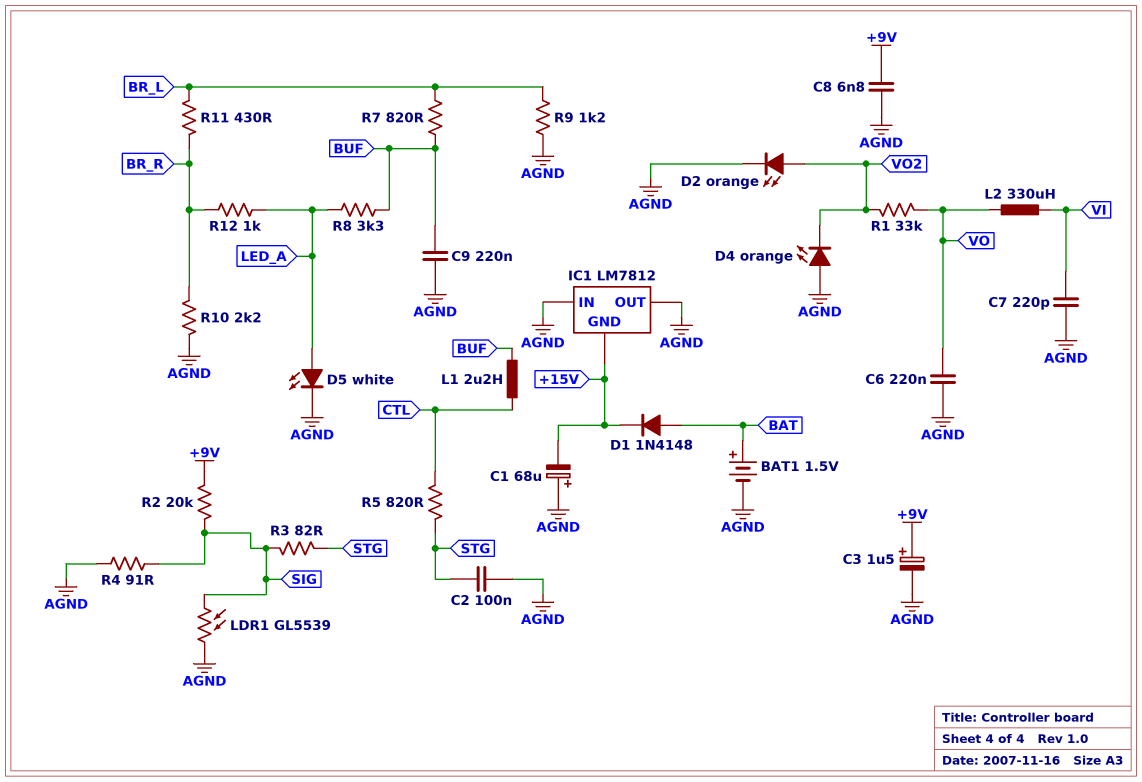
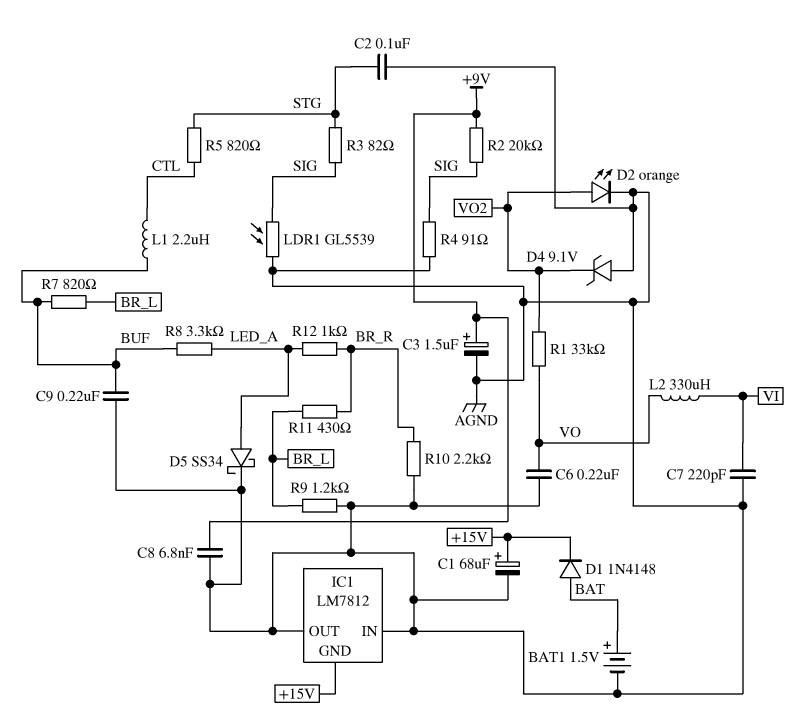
C1: 68uF (plus AGND, minus +15V) -> 68uF (plus +15V, minus AGND)
D4: LED orange (A AGND, K VO2) -> zener 9.1V (A AGND, K VO2)
D5: LED white (A LED_A, K AGND) -> schottky SS34 (A LED_A, K AGND)

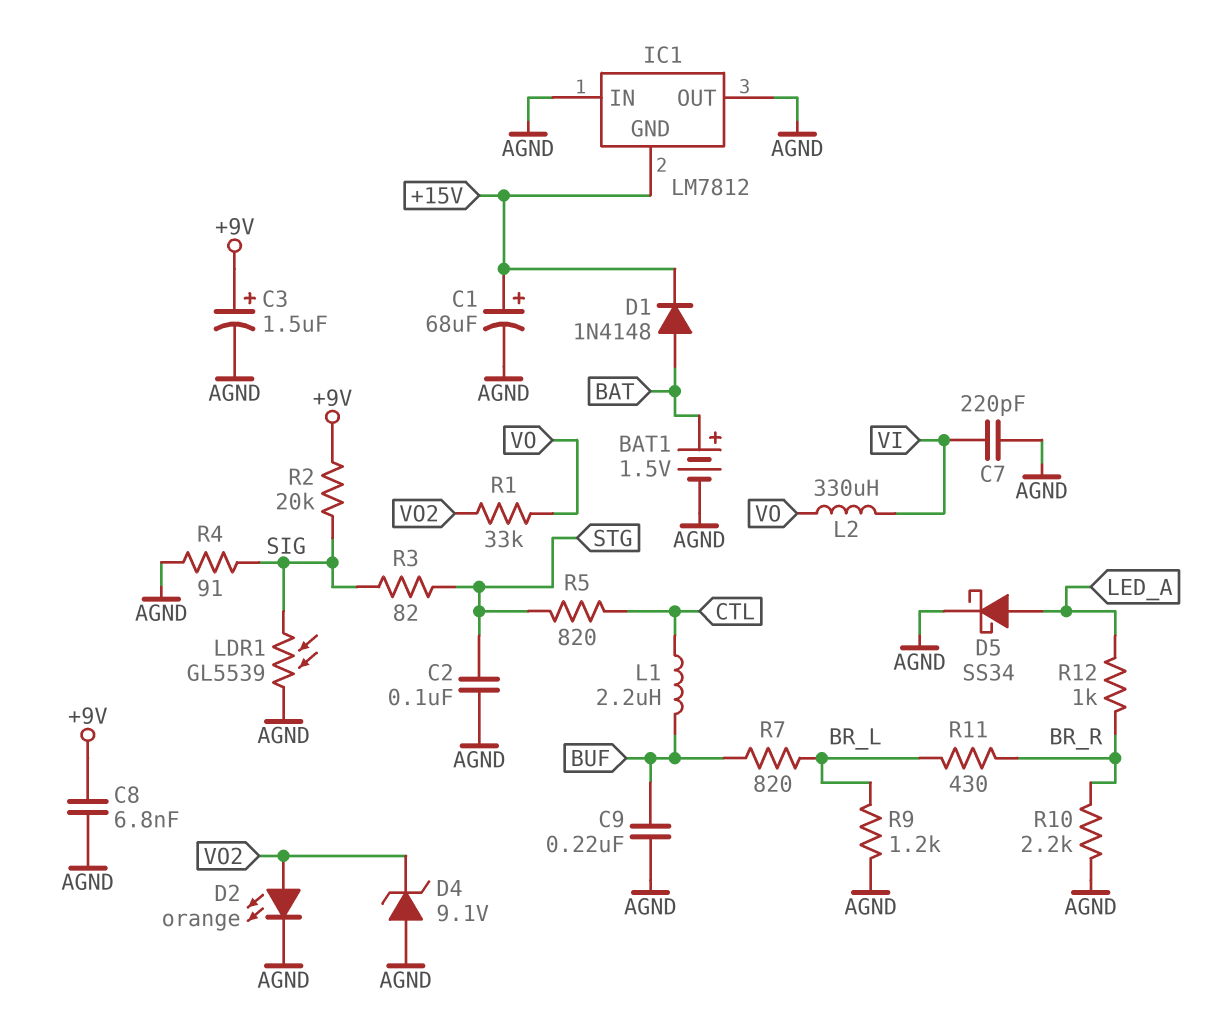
C6: 220nF (AGND, VO) -> none
R8: 3.3k (BUF, LED_A) -> none

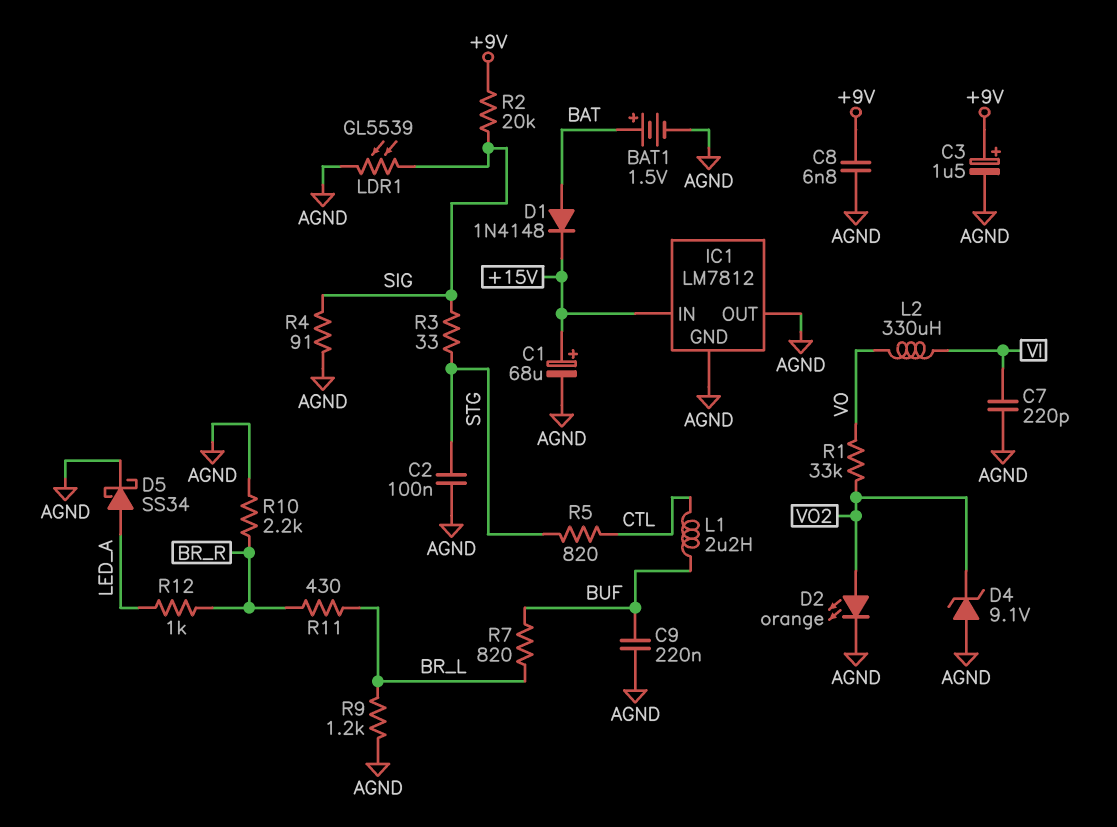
IC1 pin GND: +15V -> AGND
IC1 pin IN: AGND -> +15V
R3: 82 (SIG, STG) -> 33 (SIG, STG)

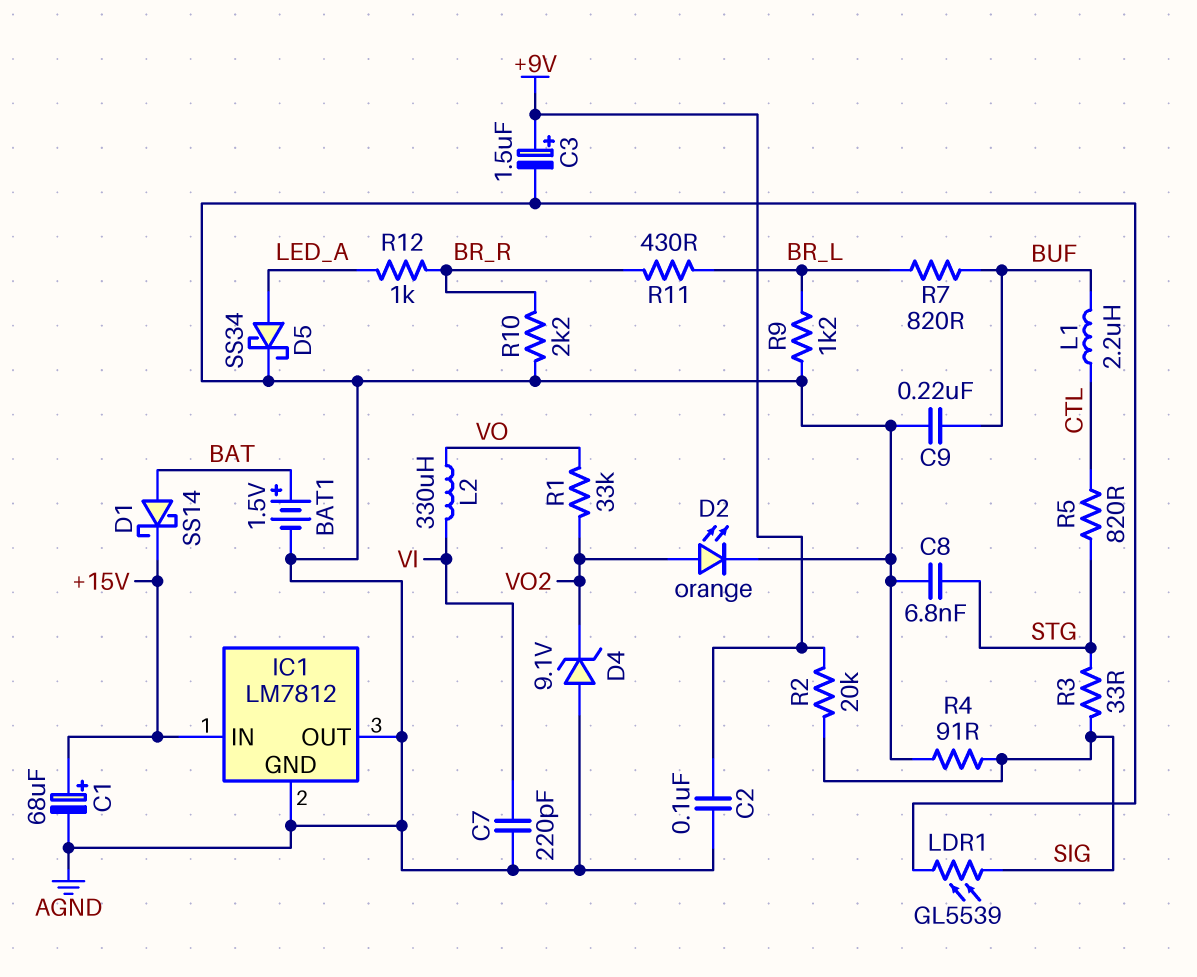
C2: 100nF (AGND, STG) -> 100nF (+9V, AGND)
C8: 6.8nF (+9V, AGND) -> 6.8nF (AGND, STG)
D1: diode 1N4148 (A BAT, K +15V) -> schottky SS14 (A BAT, K +15V)

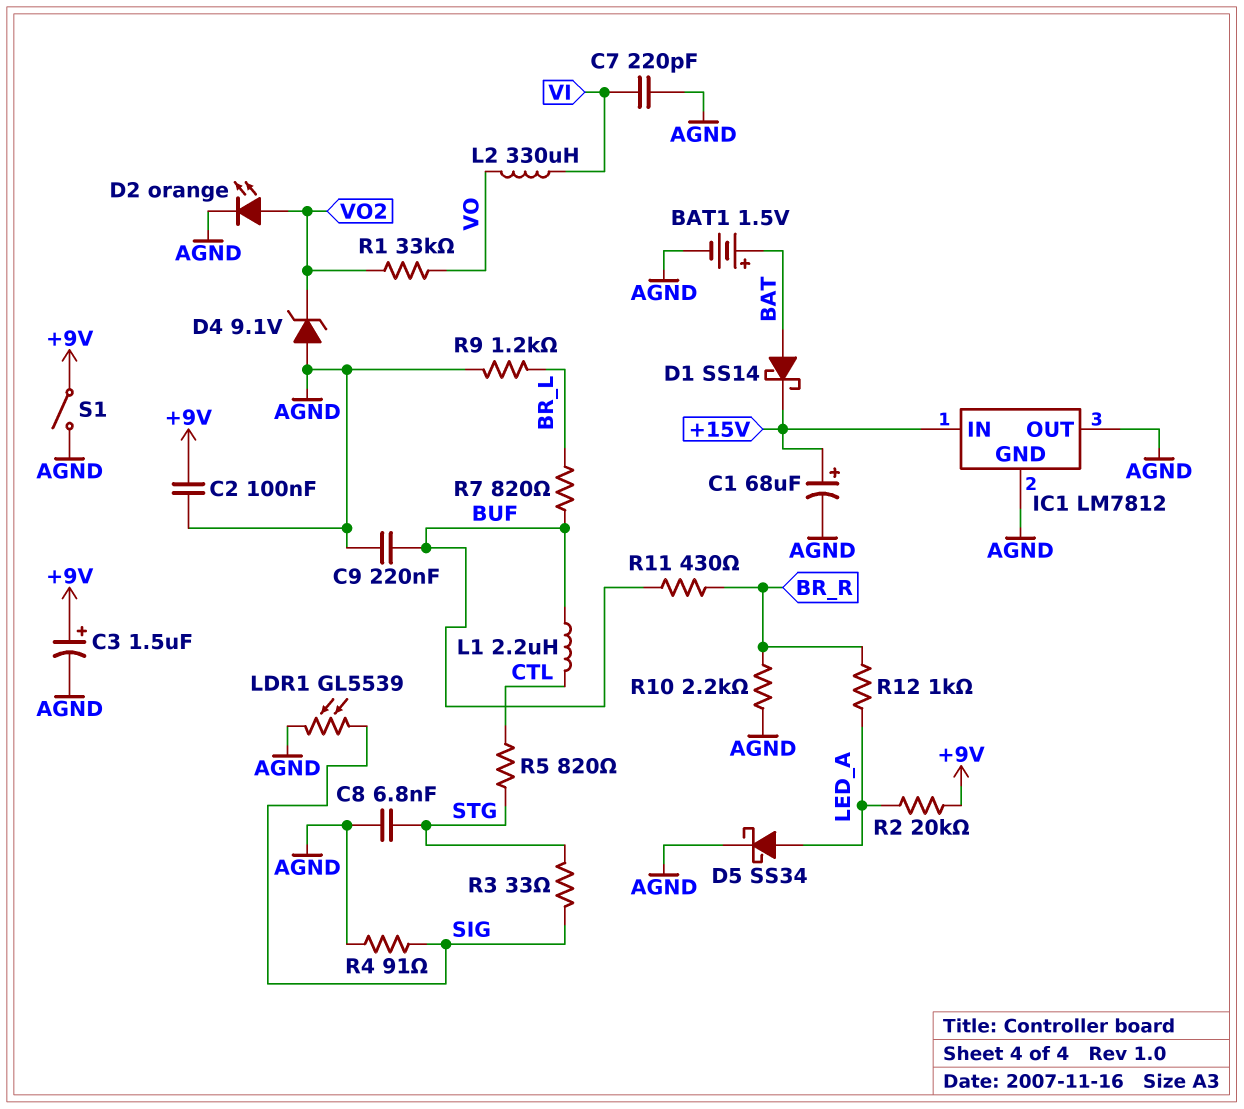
R2: 20k (+9V, SIG) -> 20k (+9V, LED_A)
R11: 430 (BR_L, BR_R) -> 430 (BR_R, BUF)
S1: none -> switch (+9V, AGND)

